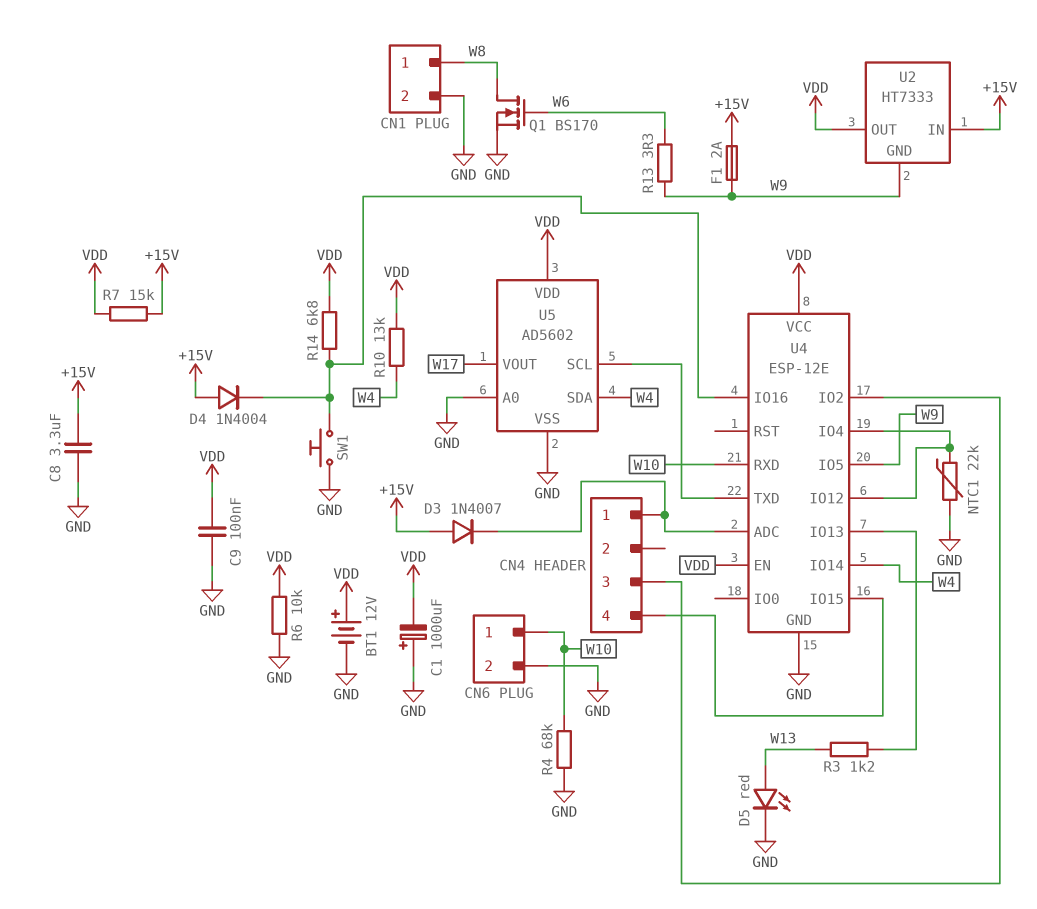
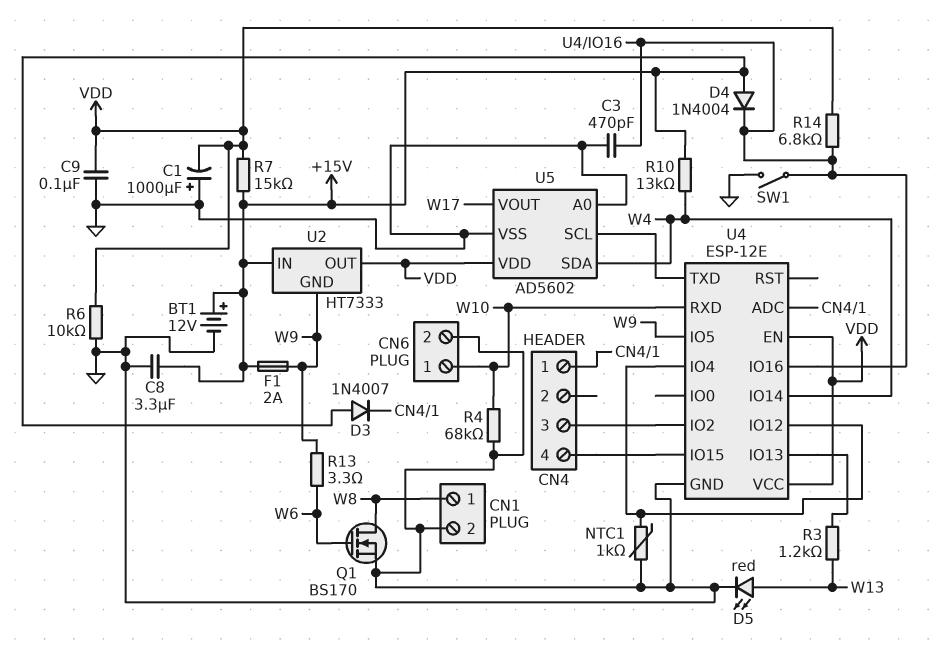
BT1: 12V (plus VDD, minus GND) -> 12V (plus +15V, minus GND)
C3: none -> 470pF (GND, U4/IO16)
NTC1: 22k (GND, U4/IO4) -> 1k (GND, U4/IO4)
R10: 13k (VDD, W4) -> 13k (+15V, W4)
SW1: button (GND, U4/IO16) -> switch (GND, U4/IO16)

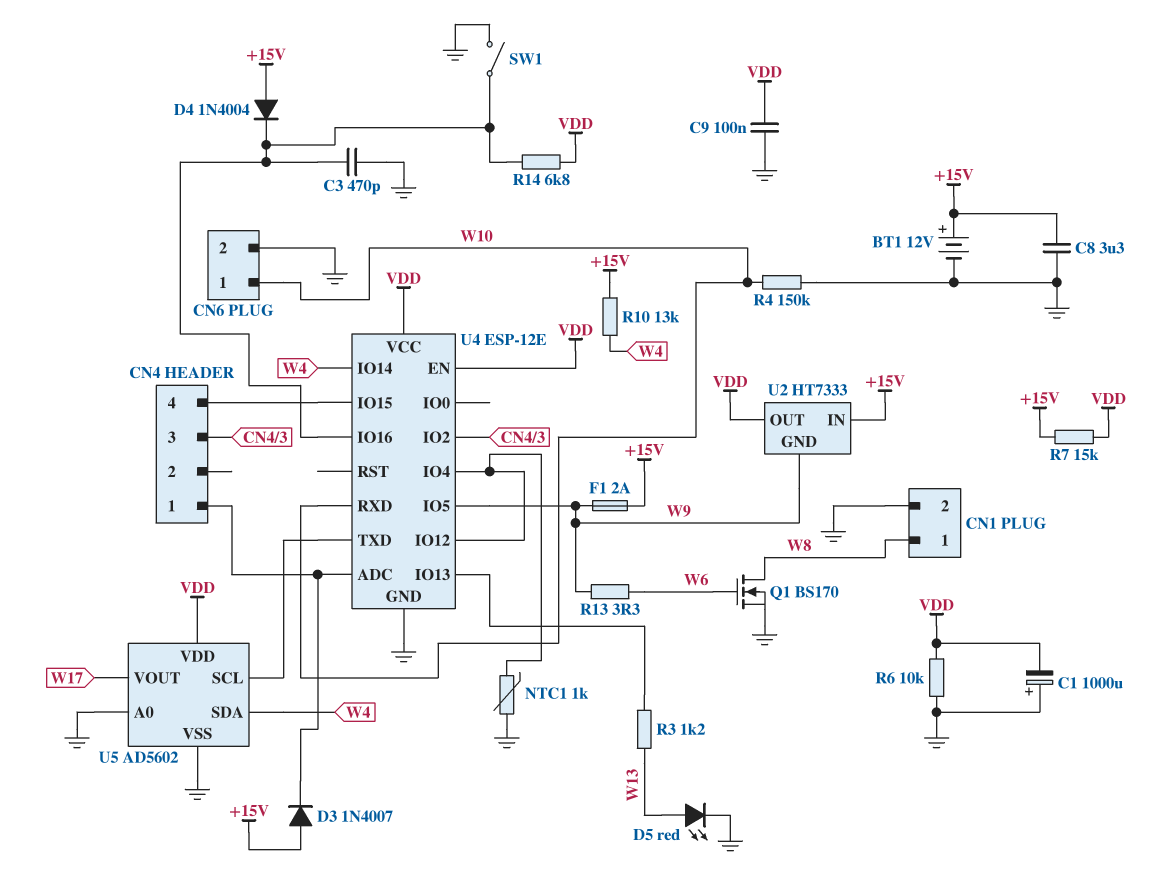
R4: 68k (GND, W10) -> 150k (GND, W10)

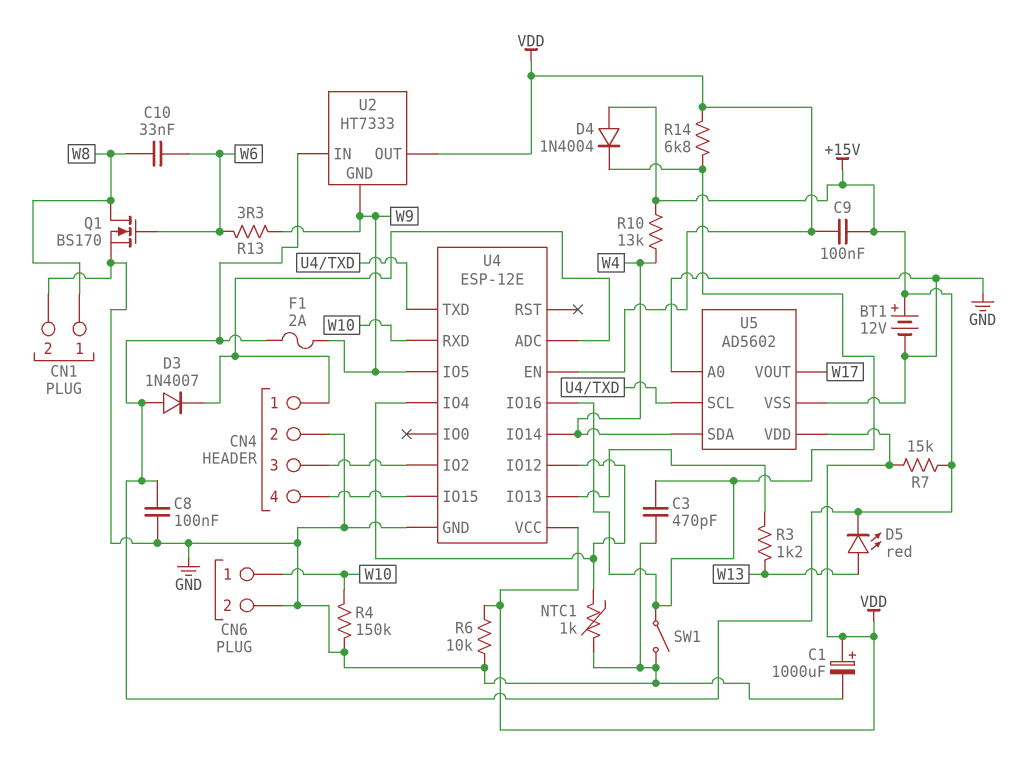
C1: 1000uF (plus GND, minus VDD) -> 1000uF (plus VDD, minus GND)
C8: 3.3uF (+15V, GND) -> 100nF (+15V, GND)
C9: 100nF (GND, VDD) -> 100nF (+15V, VDD)
C10: none -> 33nF (W6, W8)
CN4 pin 2: none -> GND
D5: LED red (A W13, K GND) -> LED red (A W13, K +15V)

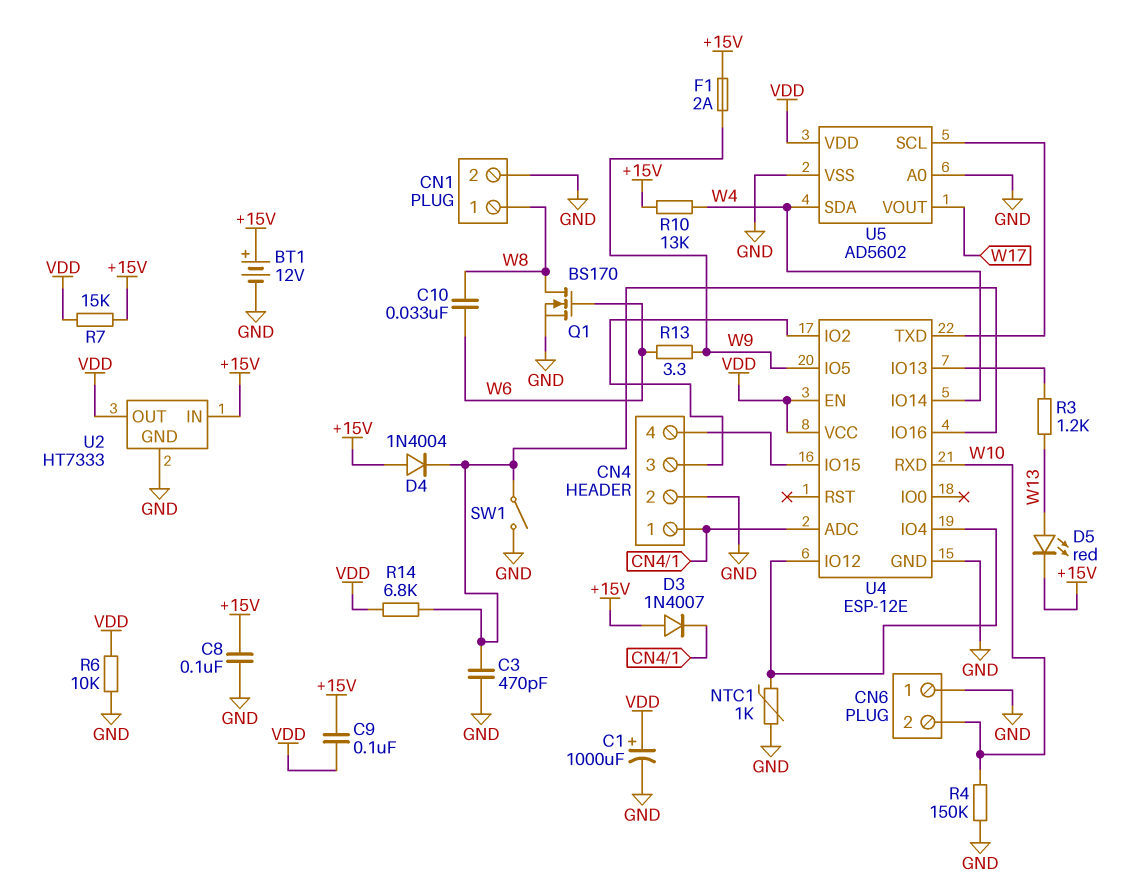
CN6 pin 1: W10 -> GND
CN6 pin 2: GND -> W10
U2 pin GND: W9 -> GND

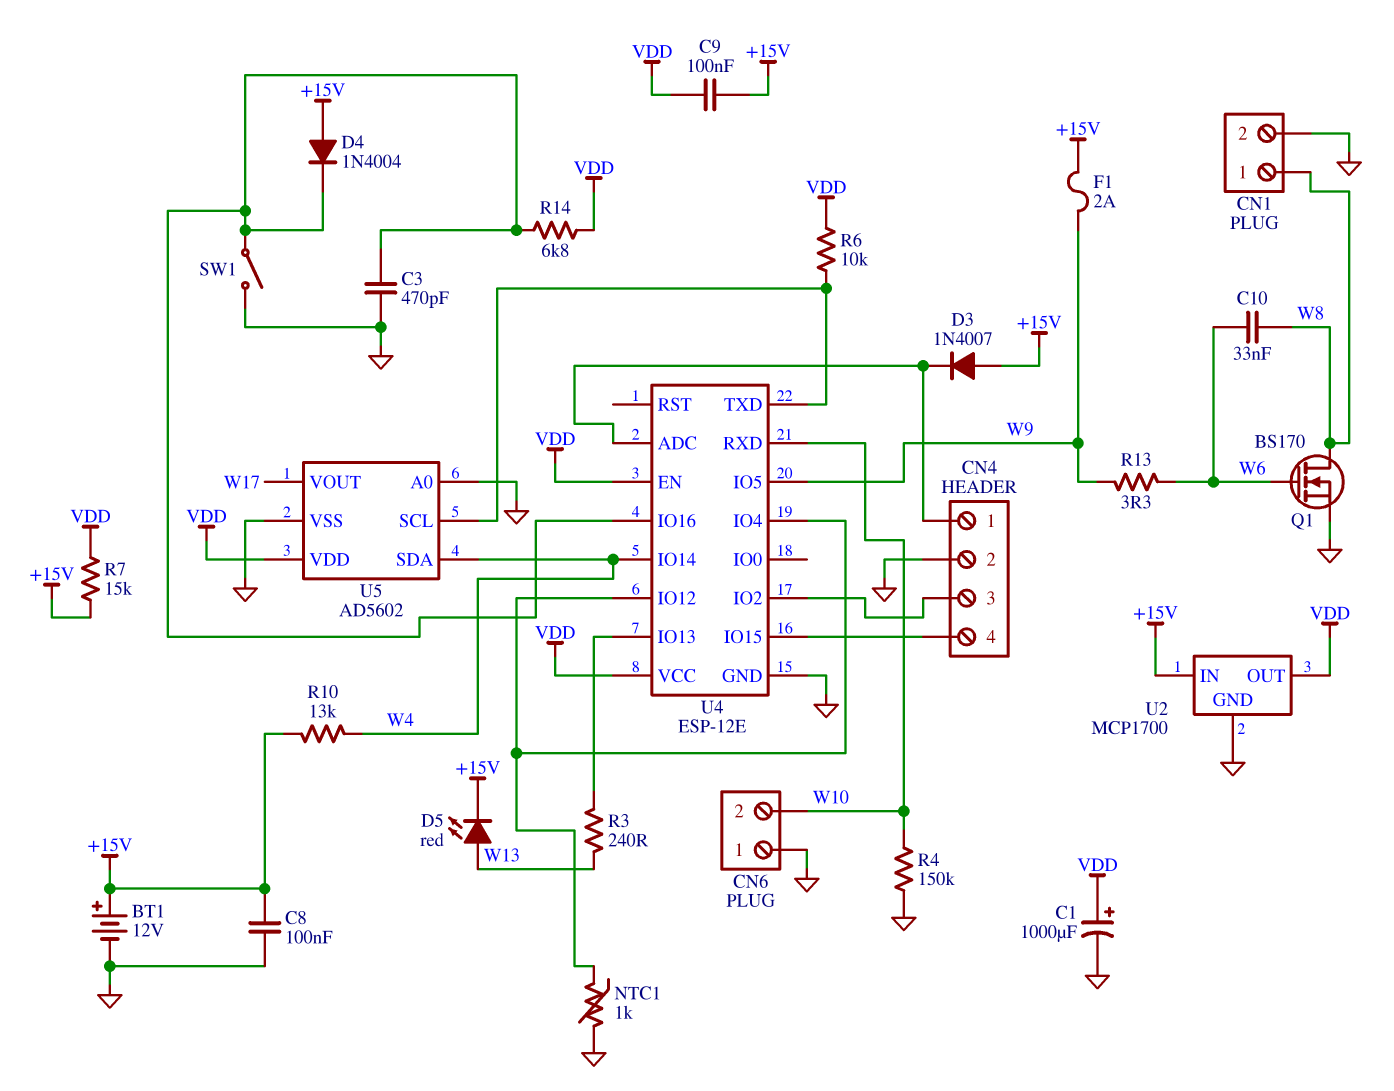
R3: 1.2k (U4/IO13, W13) -> 240 (U4/IO13, W13)
R6: 10k (GND, VDD) -> 10k (U4/TXD, VDD)
U2: HT7333 -> MCP1700

